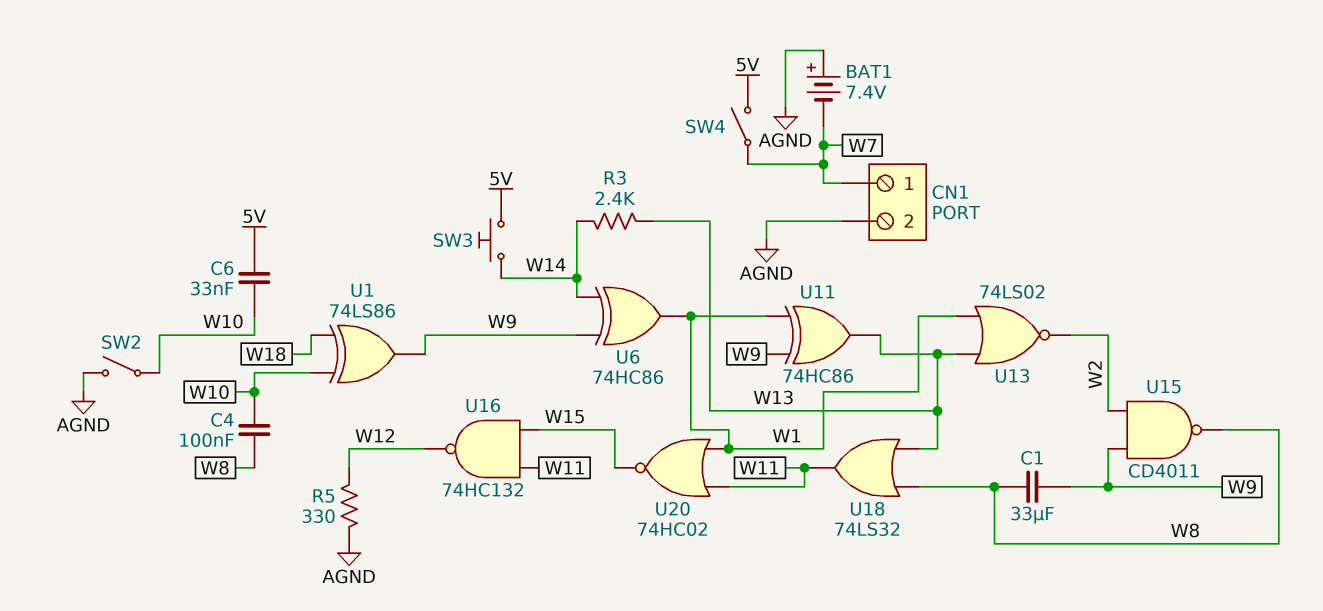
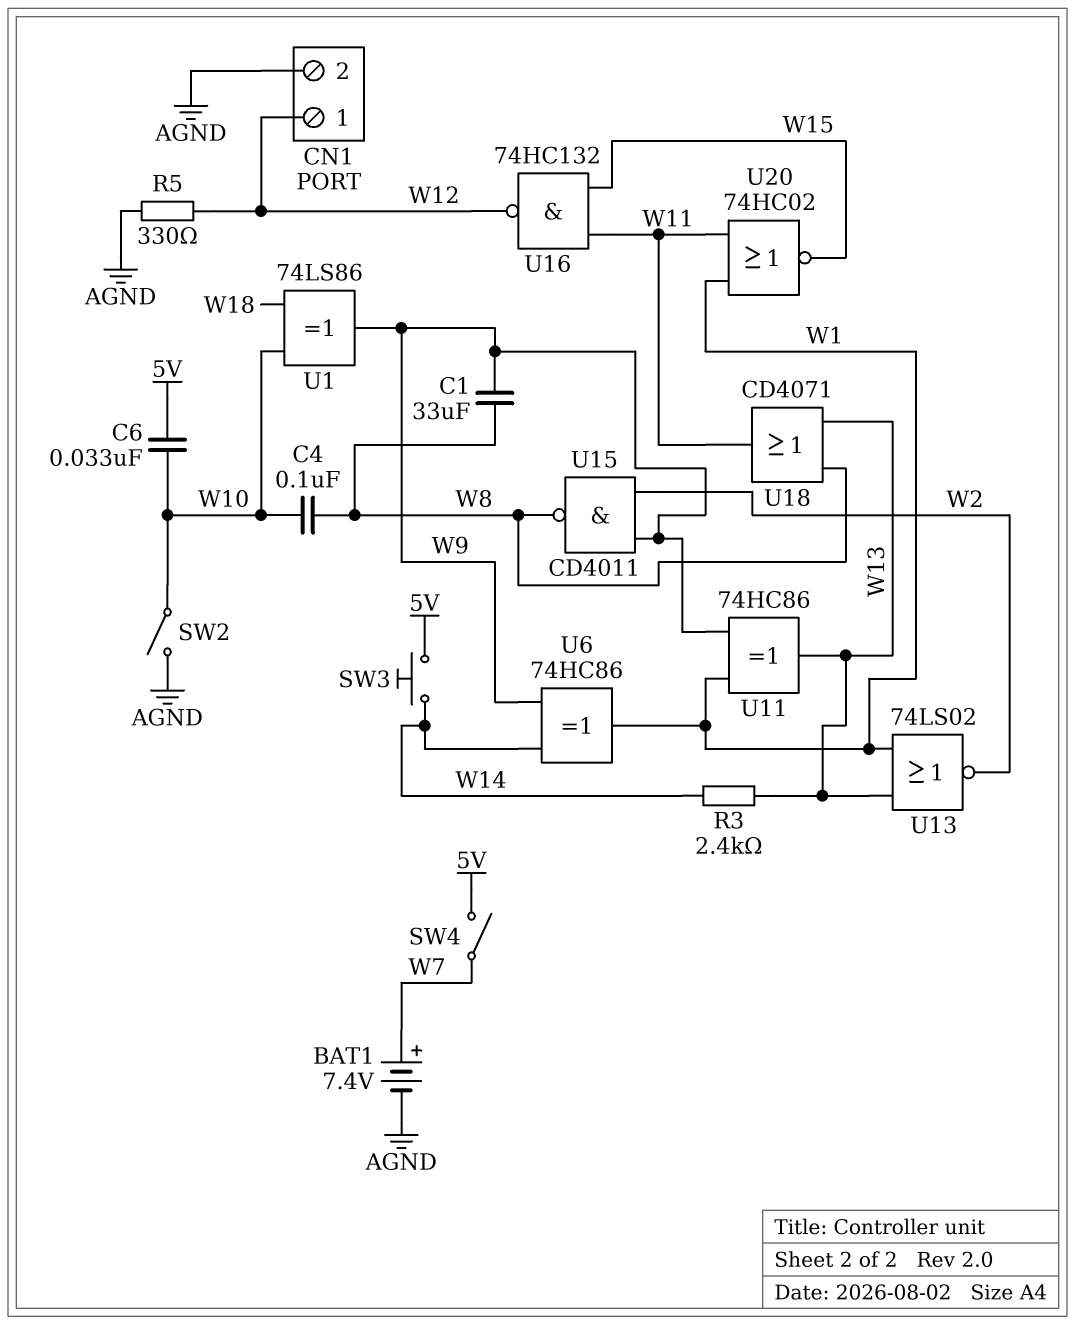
BAT1: 7.4V (plus AGND, minus W7) -> 7.4V (plus W7, minus AGND)
CN1 pin 1: W7 -> W12
U18: OR 74LS32 (in W8, in W13, out W11) -> OR CD4071 (in W8, in W13, out W11)

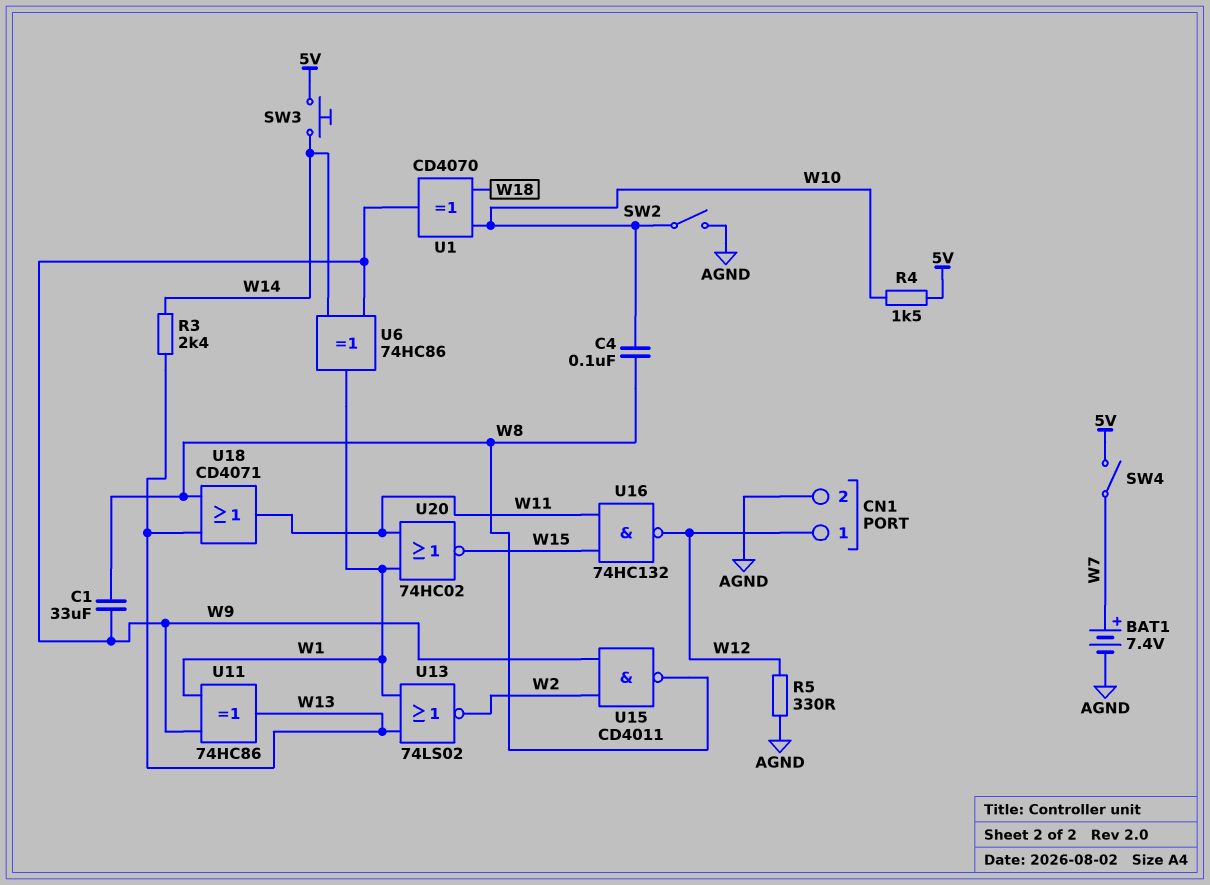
C6: 33nF (5V, W10) -> none
R4: none -> 1.5k (5V, W10)
U1: XOR 74LS86 (in W10, in W18, out W9) -> XOR CD4070 (in W10, in W18, out W9)

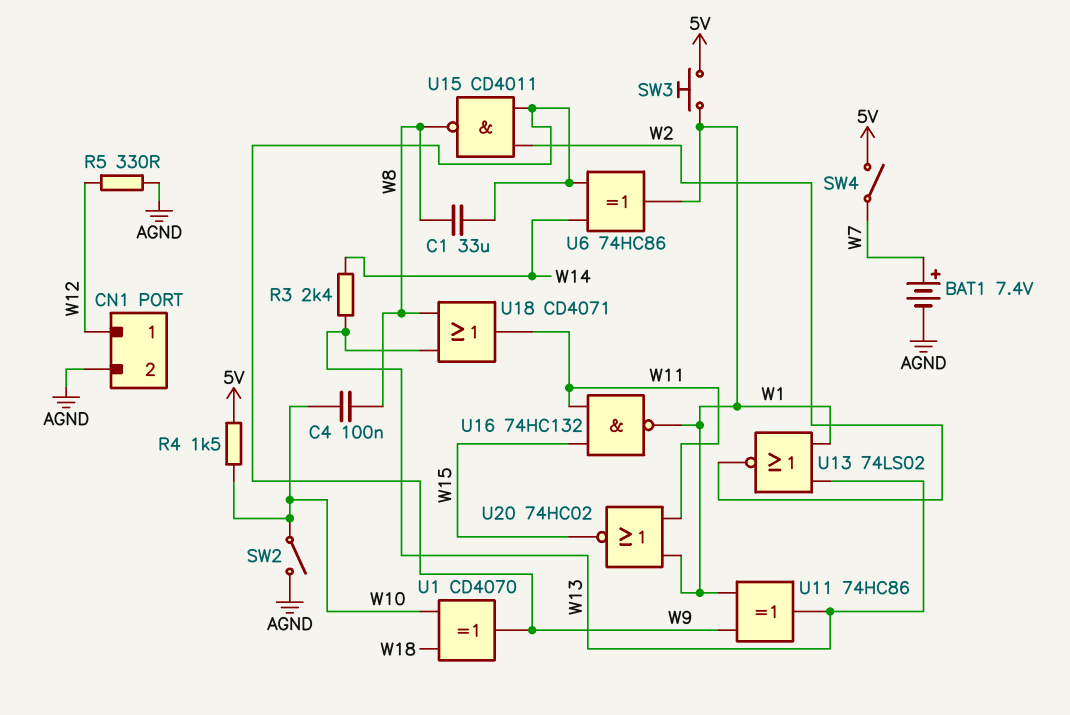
SW3: button (5V, W14) -> button (5V, W1)
U16: NAND 74HC132 (in W11, in W15, out W12) -> NAND 74HC132 (in W11, in W15, out W1)

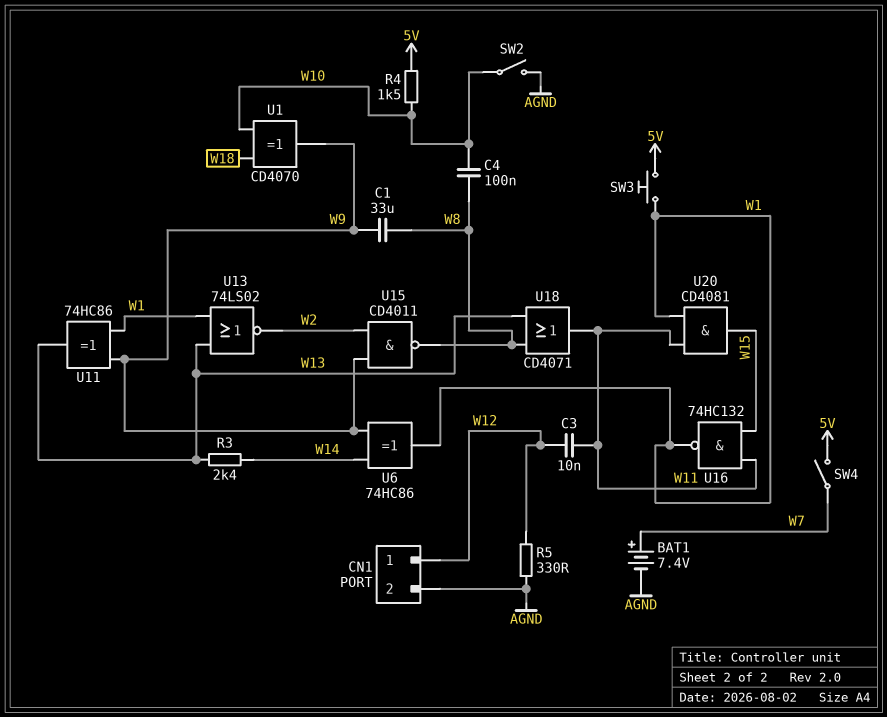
C3: none -> 10nF (W11, W12)
U20: NOR 74HC02 (in W1, in W11, out W15) -> AND CD4081 (in W1, in W11, out W15)

